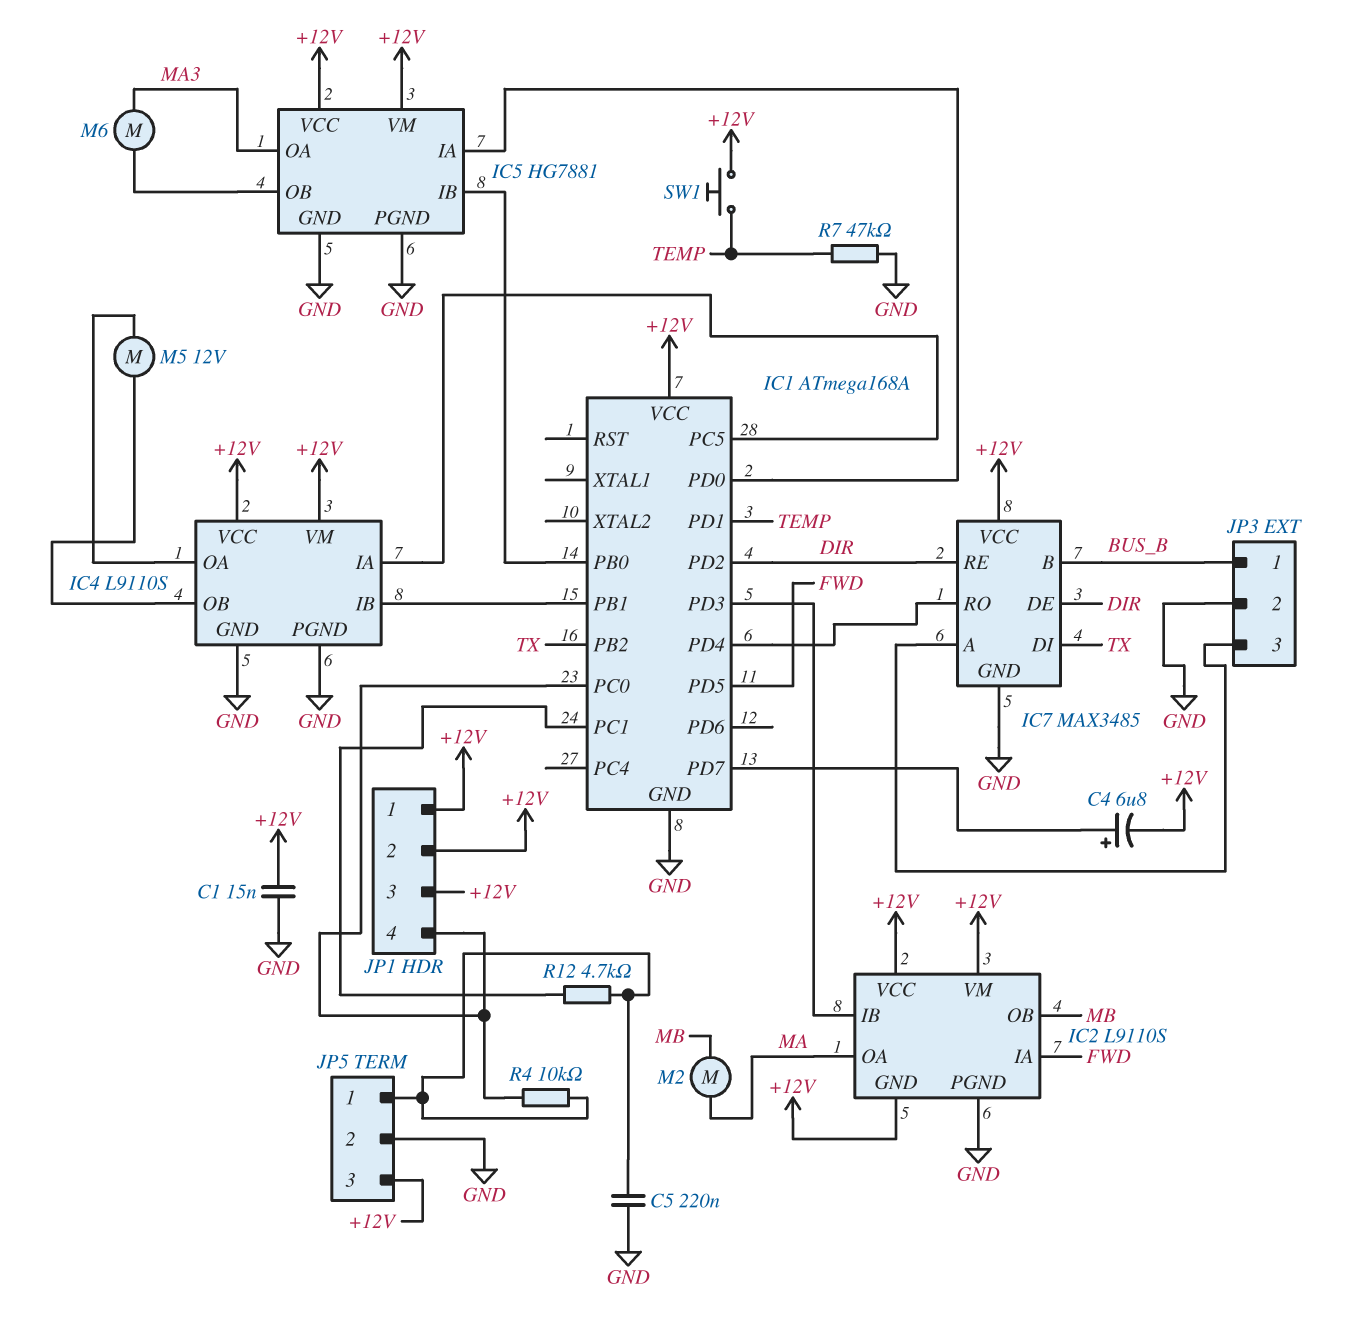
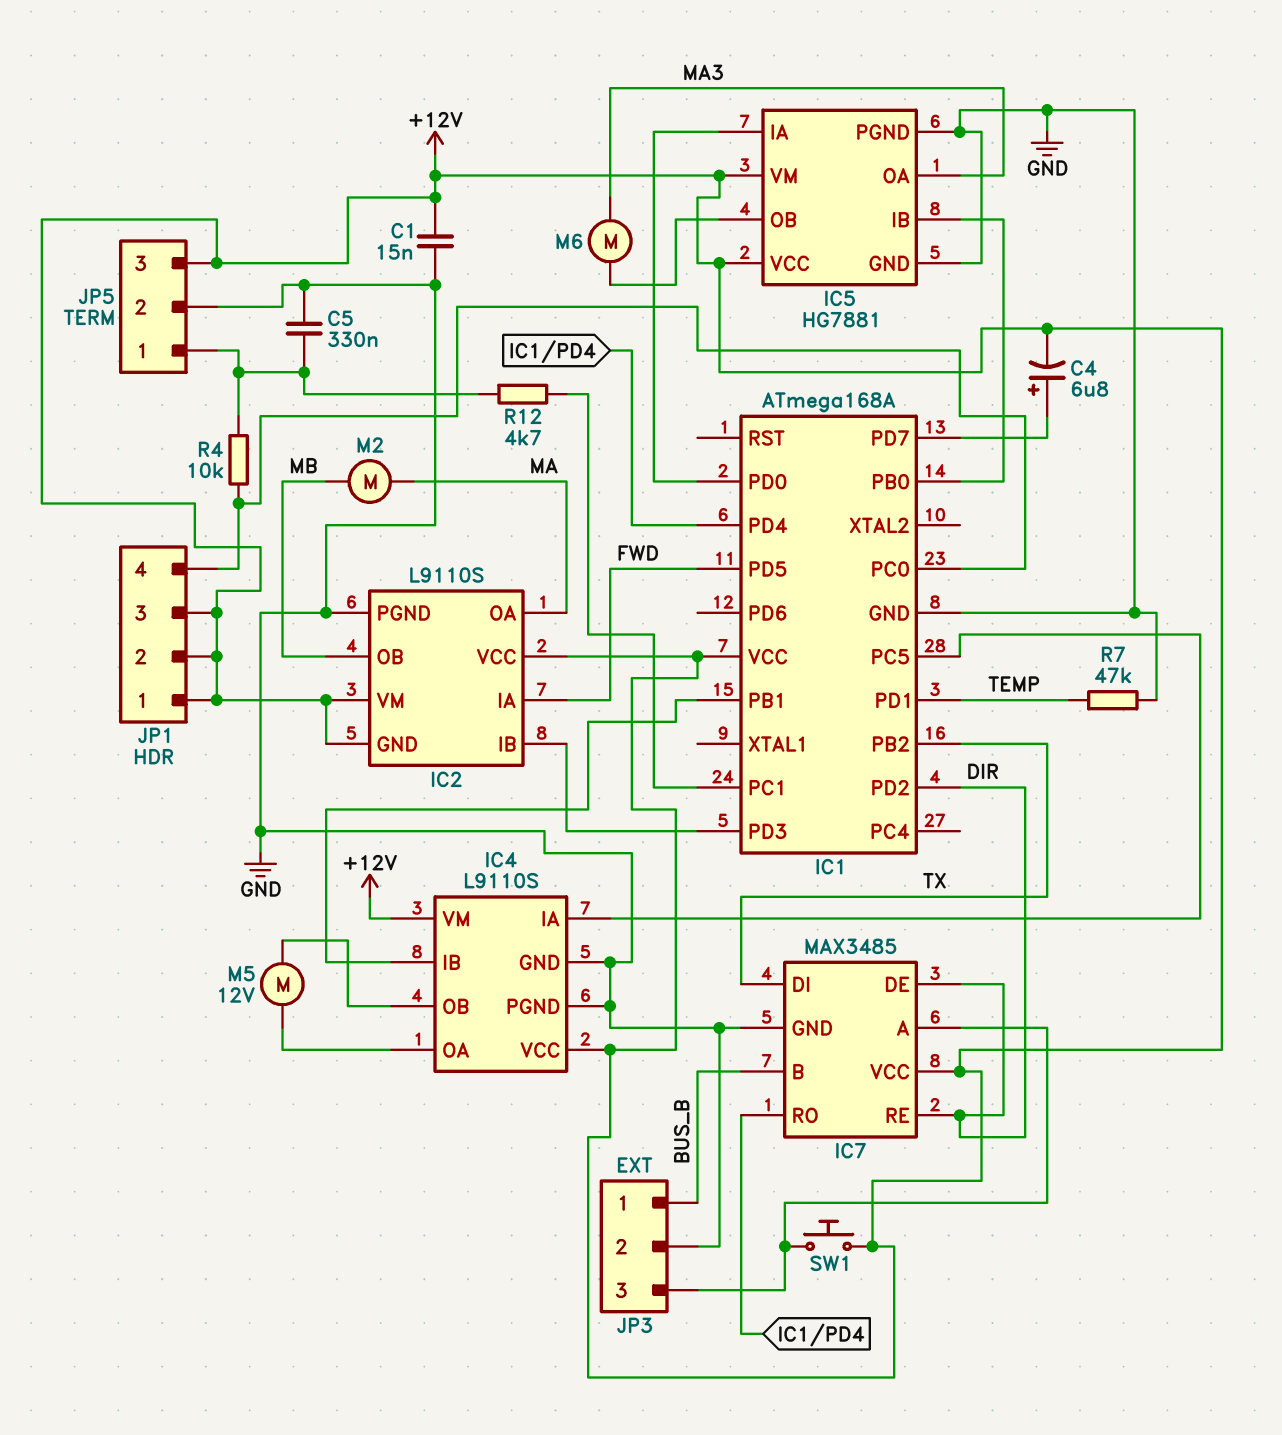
C5: 220nF (GND, JP5/1) -> 330nF (GND, JP5/1)
SW1: button (+12V, TEMP) -> button (+12V, IC7/A)

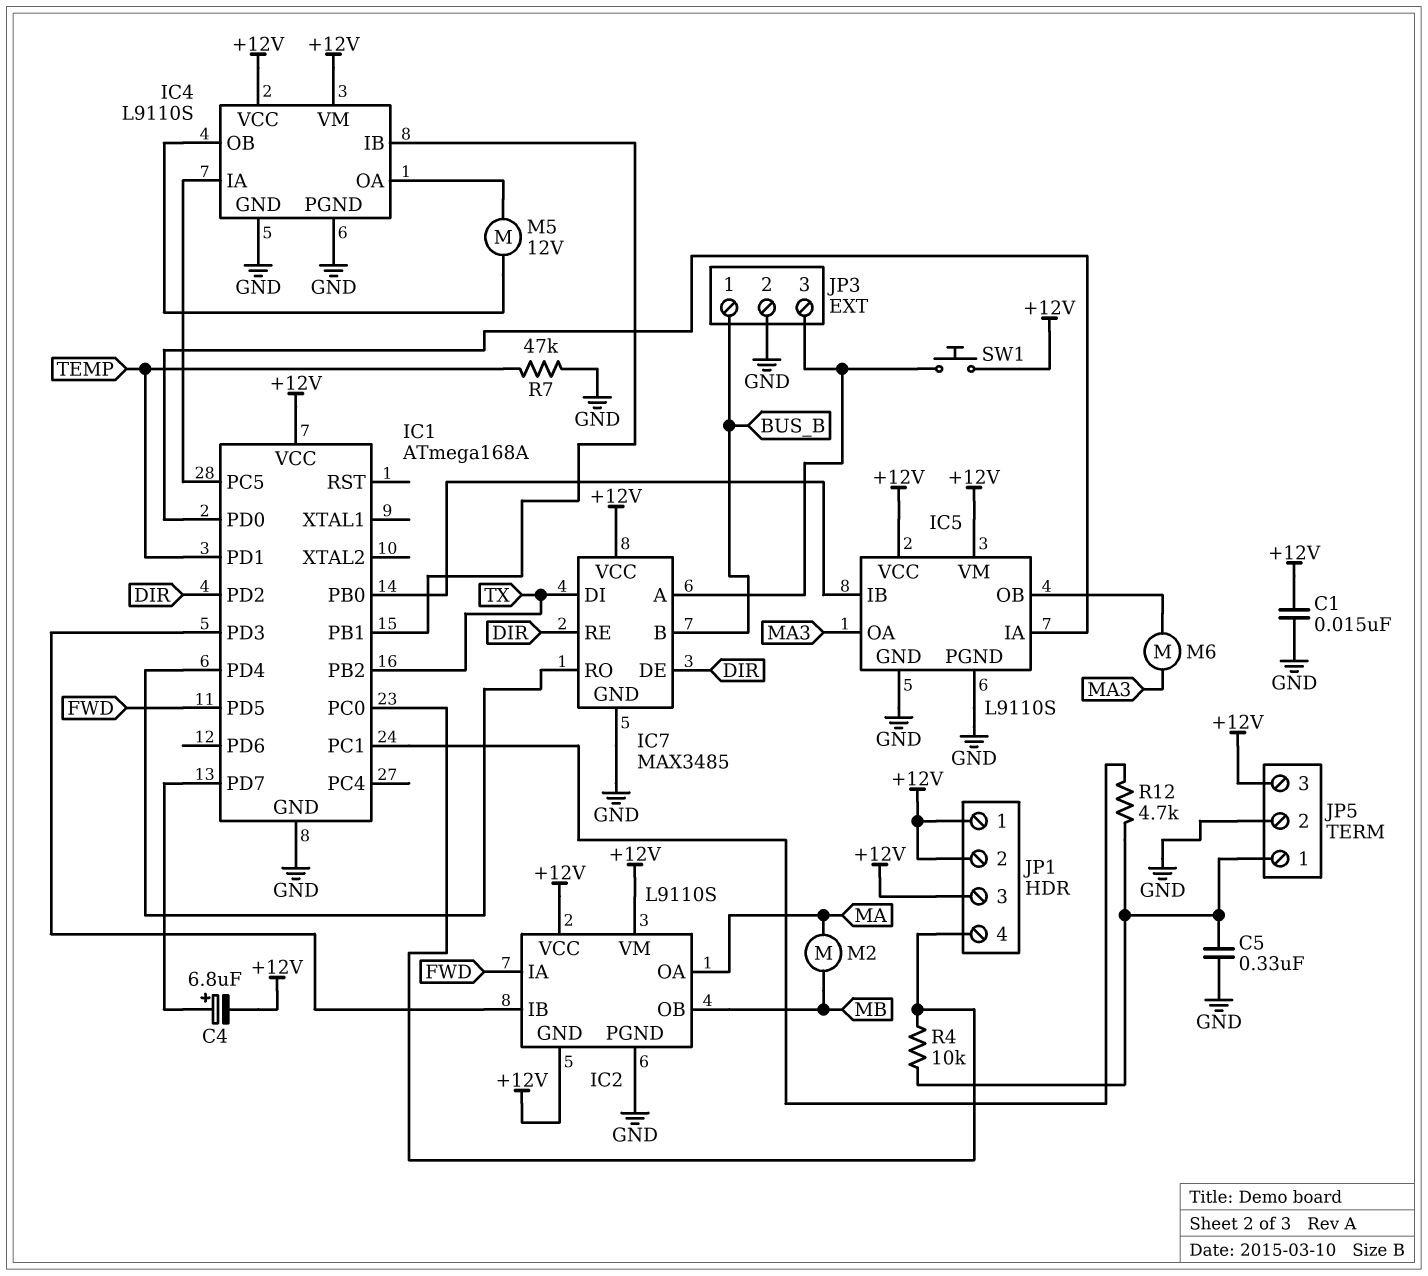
IC5: HG7881 -> L9110S

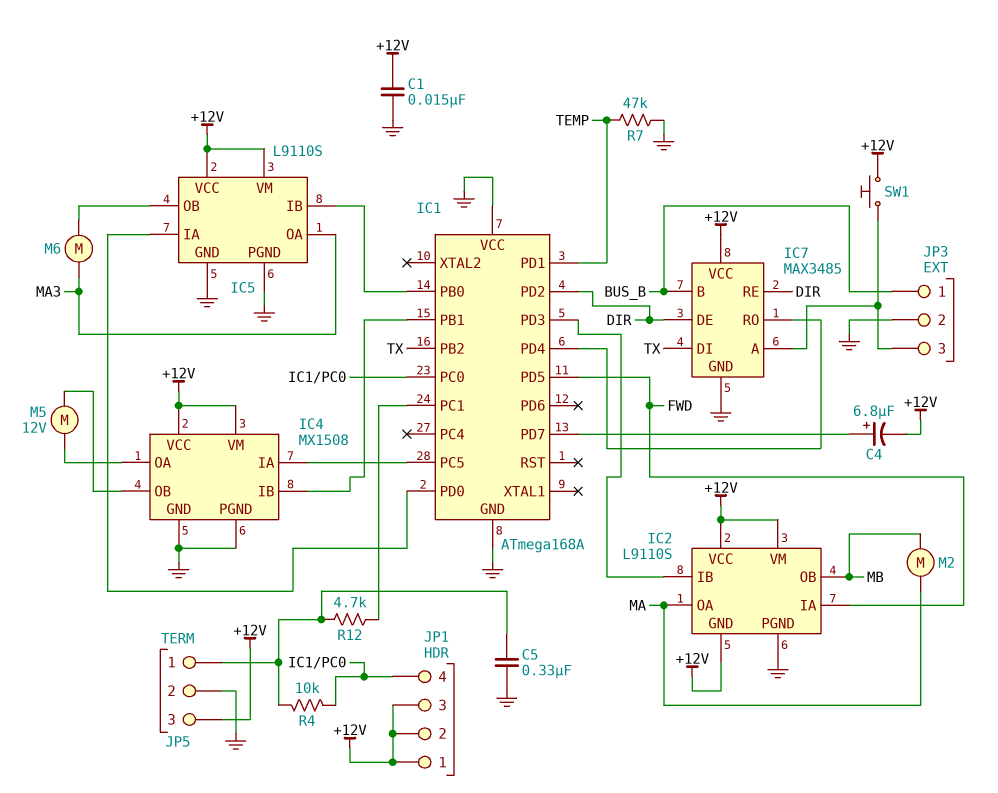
IC1 pin VCC: +12V -> GND
IC4: L9110S -> MX1508

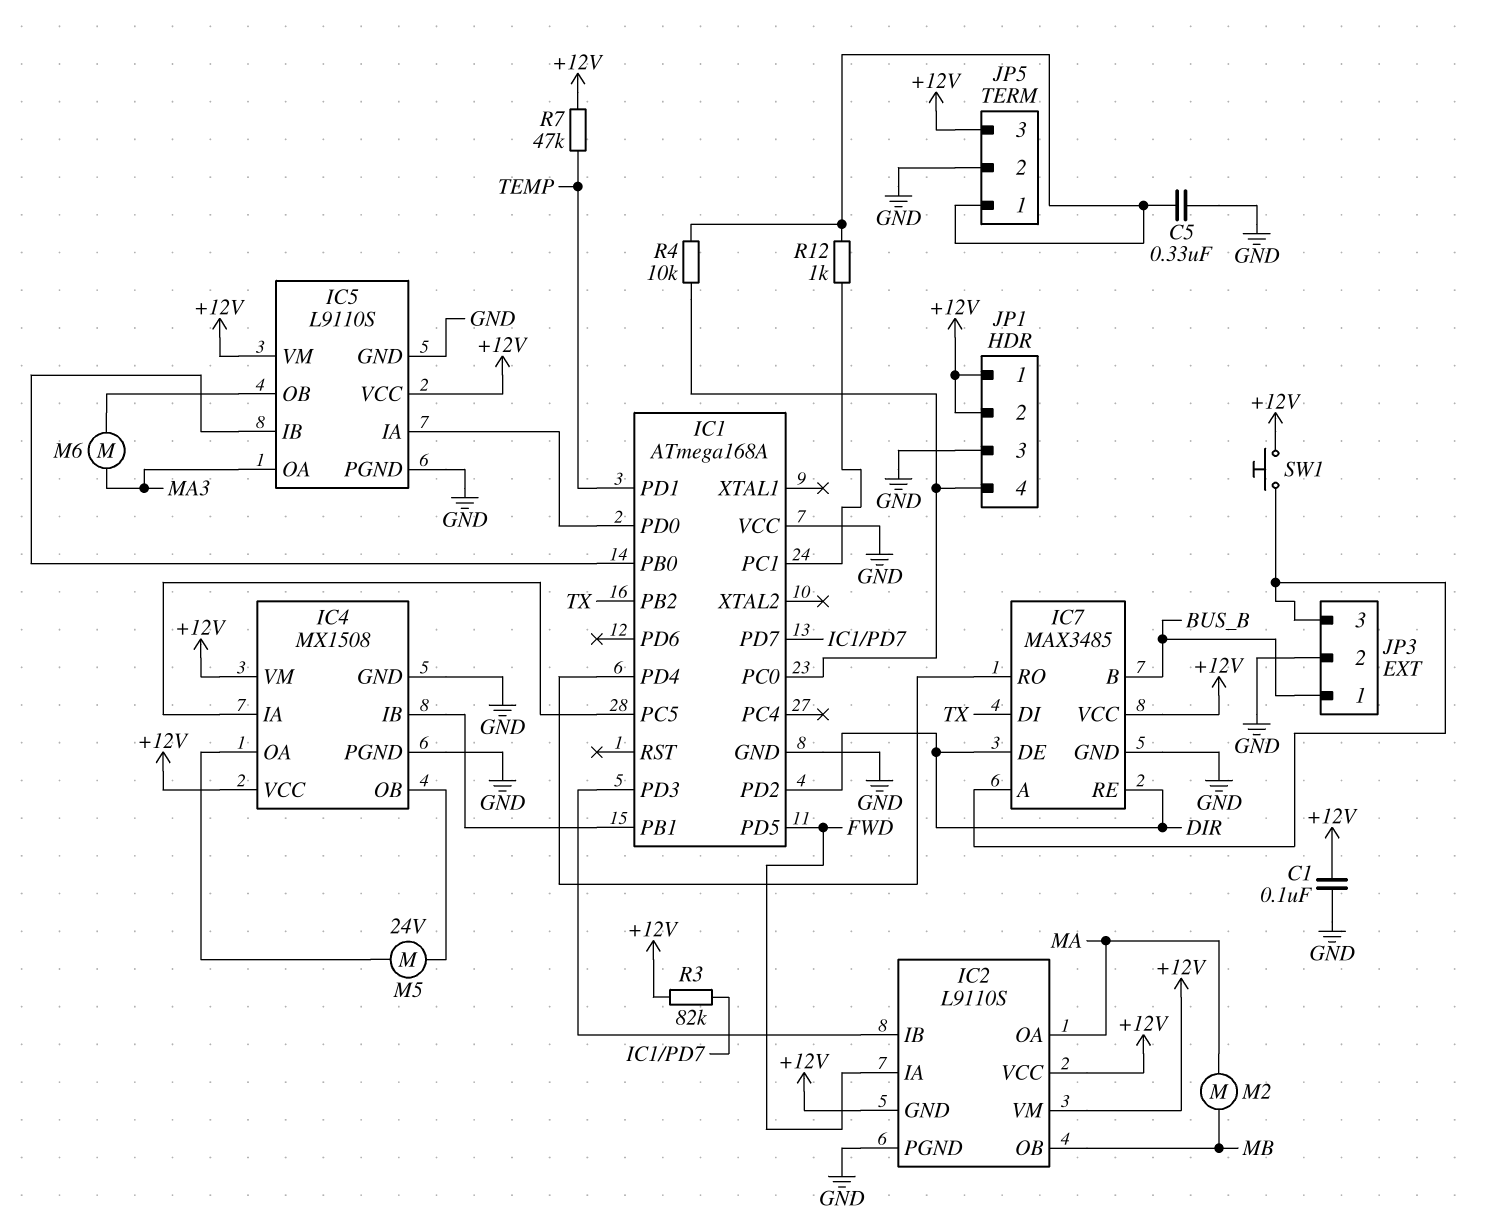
C1: 15nF (+12V, GND) -> 100nF (+12V, GND)
C4: 6.8uF (plus IC1/PD7, minus +12V) -> none
JP1 pin 3: +12V -> GND
M5: motor 12V (IC4/OA, IC4/OB) -> motor 24V (IC4/OA, IC4/OB)
R3: none -> 82k (+12V, IC1/PD7)
R7: 47k (GND, TEMP) -> 47k (+12V, TEMP)
R12: 4.7k (IC1/PC1, JP5/1) -> 1k (IC1/PC1, JP5/1)

